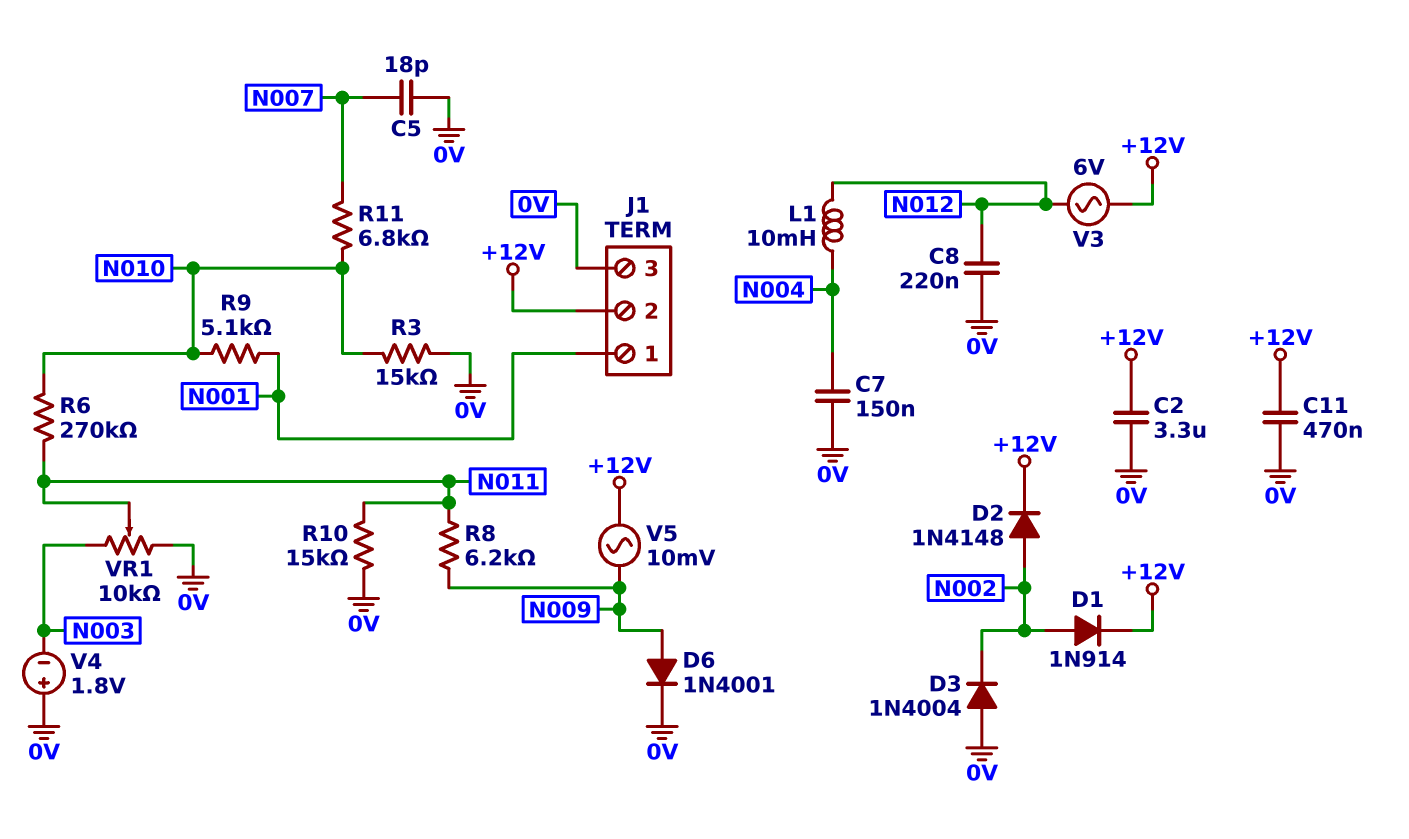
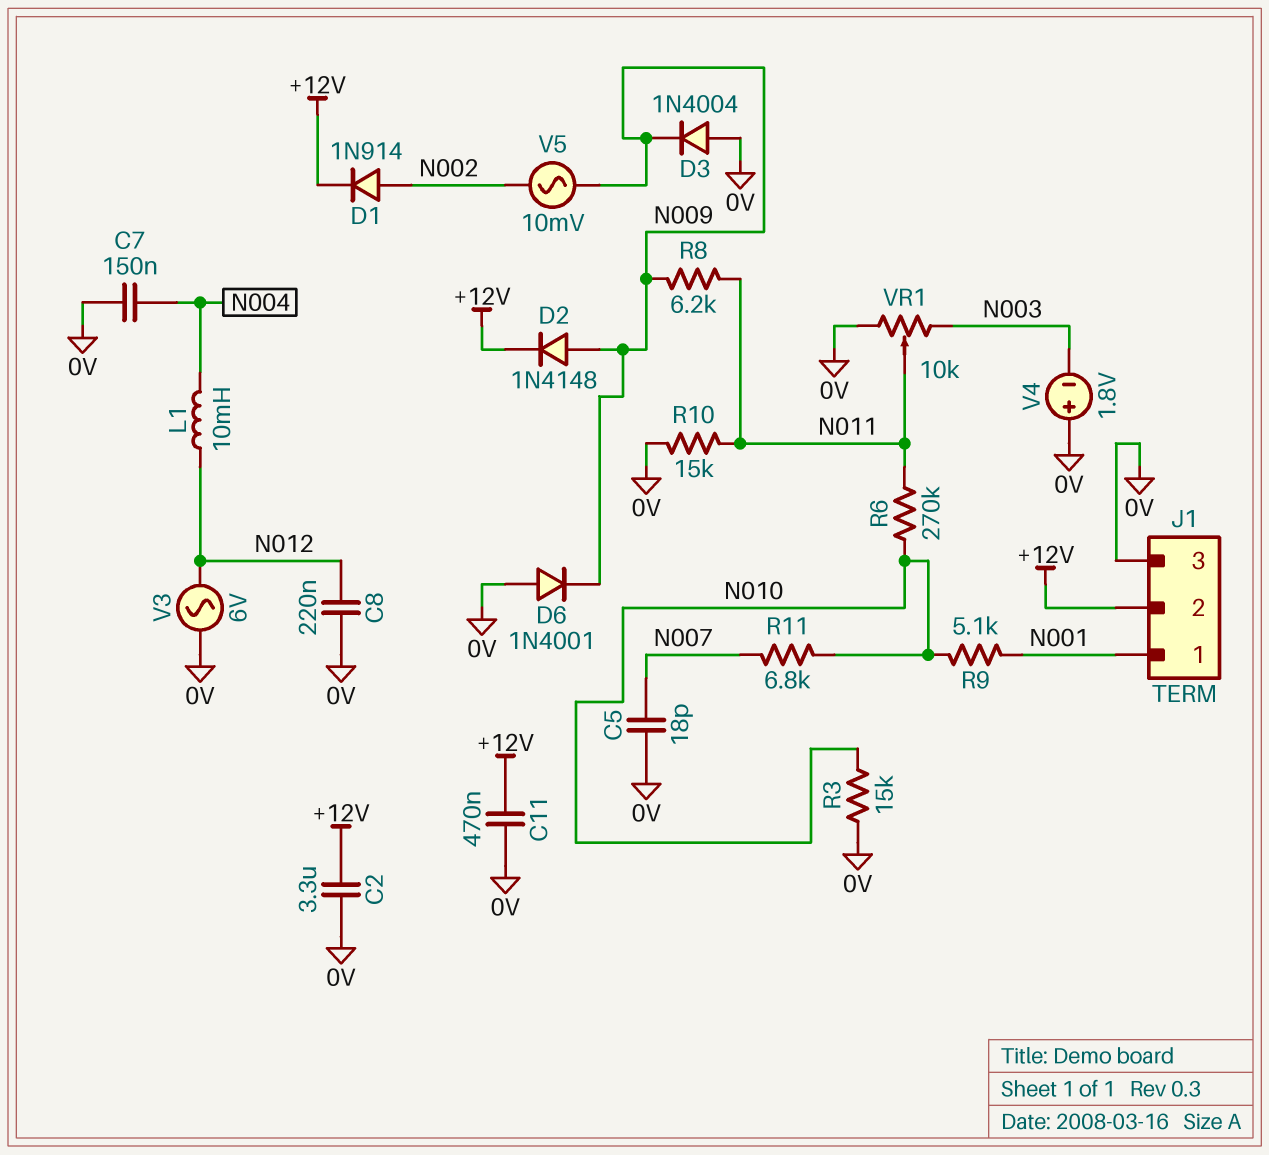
D2: diode 1N4148 (A N002, K +12V) -> diode 1N4148 (A N009, K +12V)
D3: diode 1N4004 (A 0V, K N002) -> diode 1N4004 (A 0V, K N009)
D6: diode 1N4001 (A N009, K 0V) -> diode 1N4001 (A 0V, K N009)
V3: AC 6V (+12V, N012) -> AC 6V (0V, N012)
V5: AC 10mV (+12V, N009) -> AC 10mV (N002, N009)

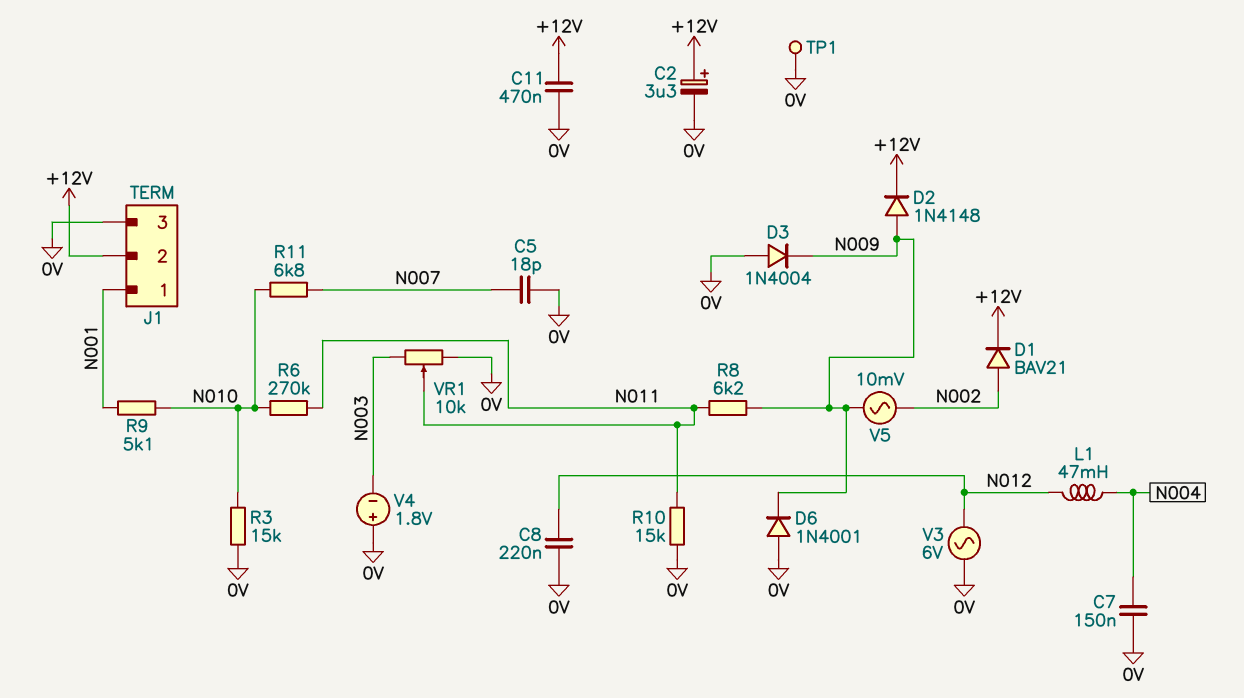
C2: 3.3uF (+12V, 0V) -> 3.3uF (plus +12V, minus 0V)
D1: diode 1N914 (A N002, K +12V) -> diode BAV21 (A N002, K +12V)
L1: 10mH (N004, N012) -> 47mH (N004, N012)
TP1: none -> test point (0V)

